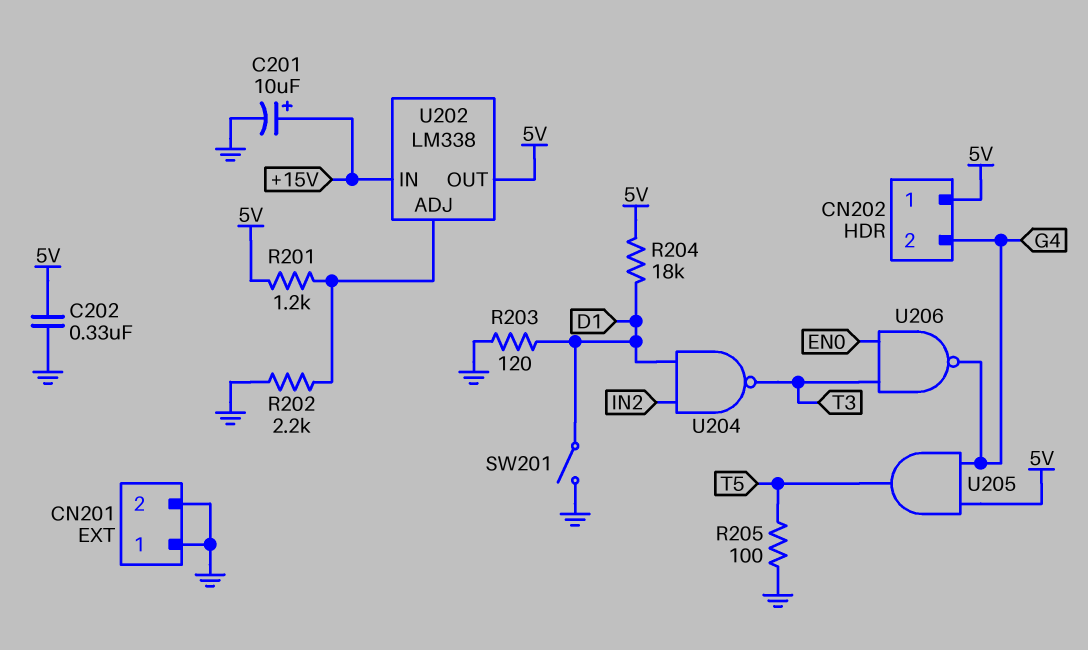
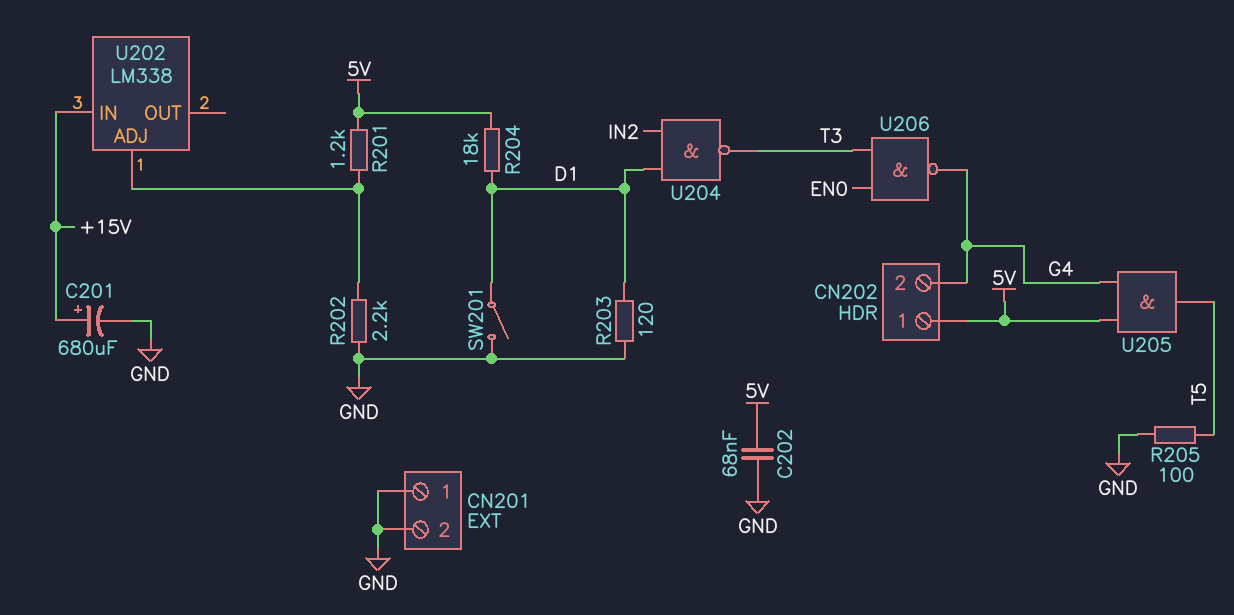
C201: 10uF (plus +15V, minus GND) -> 680uF (plus +15V, minus GND)
C202: 330nF (5V, GND) -> 68nF (5V, GND)
U202 pin OUT: 5V -> none

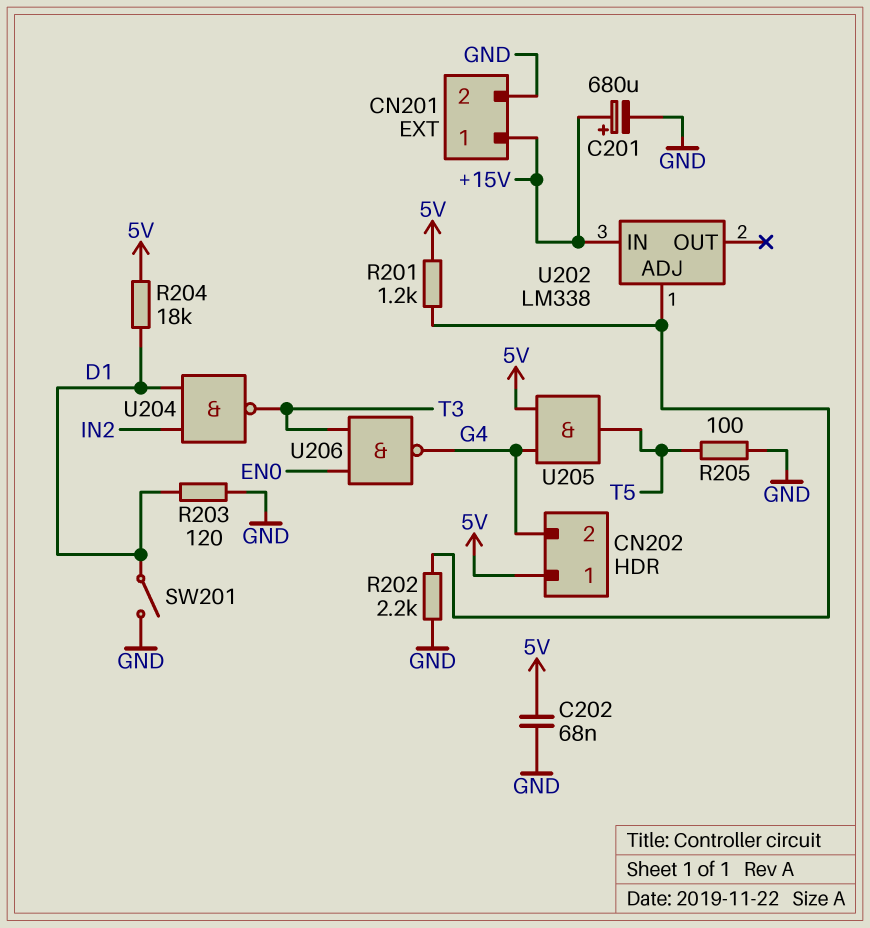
CN201 pin 1: GND -> +15V

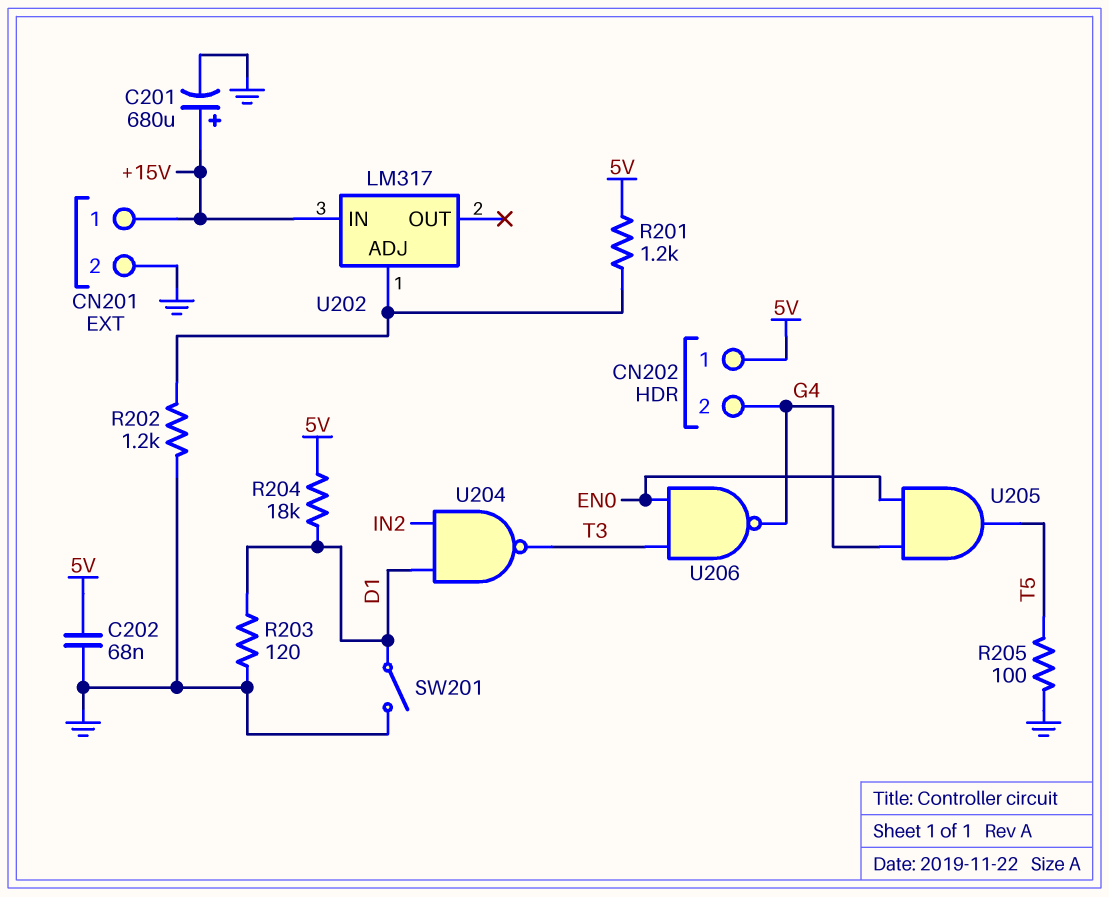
R202: 2.2k (GND, U202/ADJ) -> 1.2k (GND, U202/ADJ)
U202: LM338 -> LM317
U205: AND (in 5V, in G4, out T5) -> AND (in EN0, in G4, out T5)

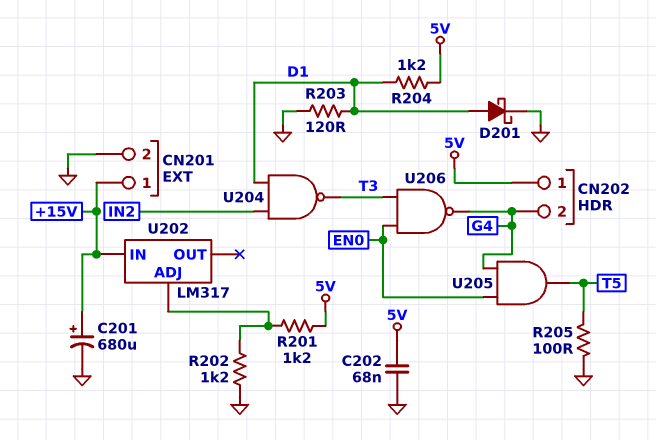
D201: none -> schottky (A D1, K GND)
R204: 18k (5V, D1) -> 1.2k (5V, D1)
SW201: switch (D1, GND) -> none

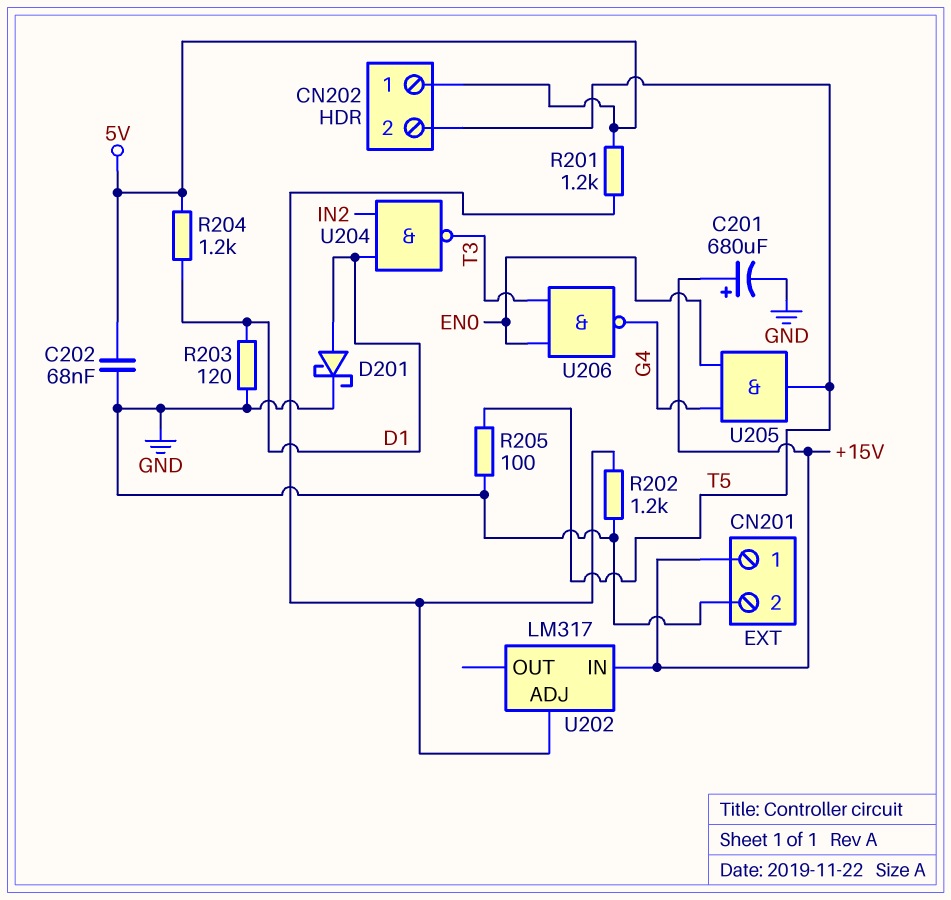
CN202 pin 2: G4 -> T5

